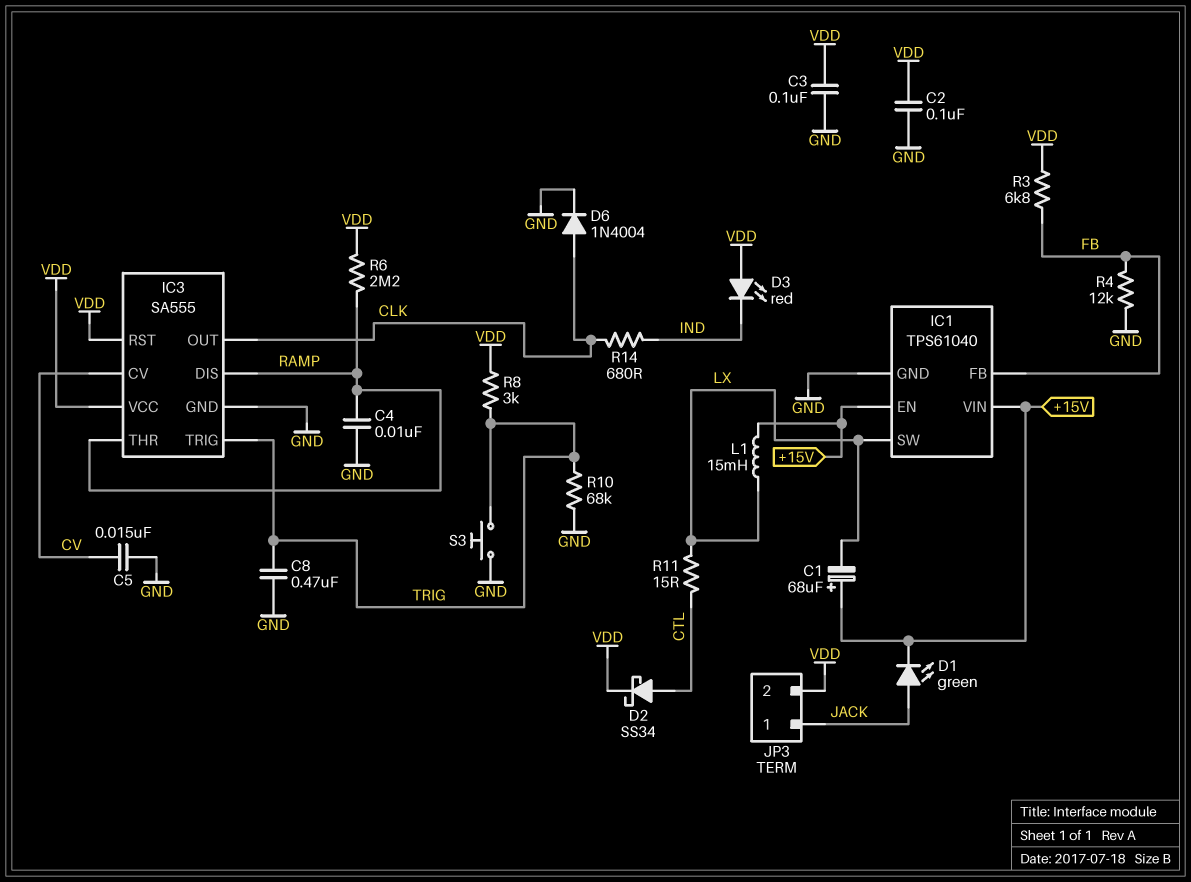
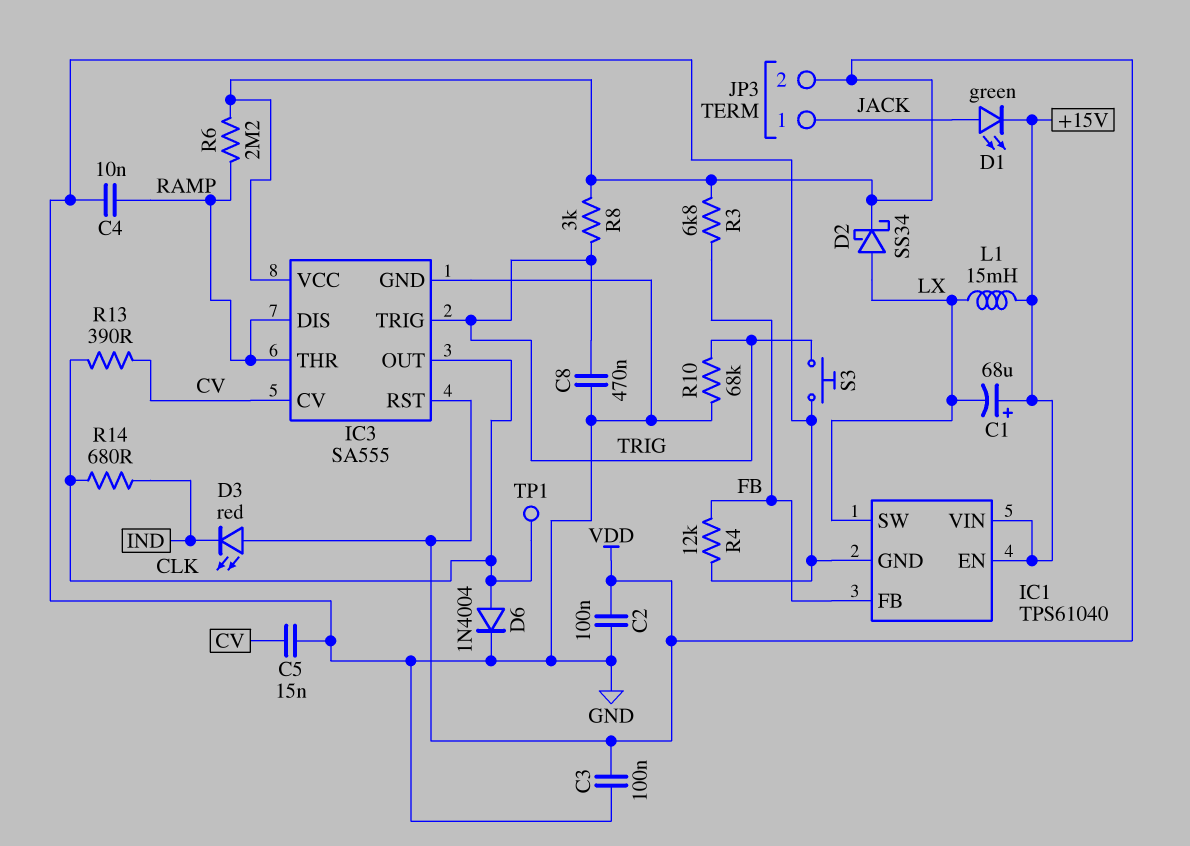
D2: schottky SS34 (A CTL, K VDD) -> schottky SS34 (A LX, K VDD)
R11: 15 (CTL, LX) -> none
R13: none -> 390 (CLK, CV)
TP1: none -> test point (CLK)

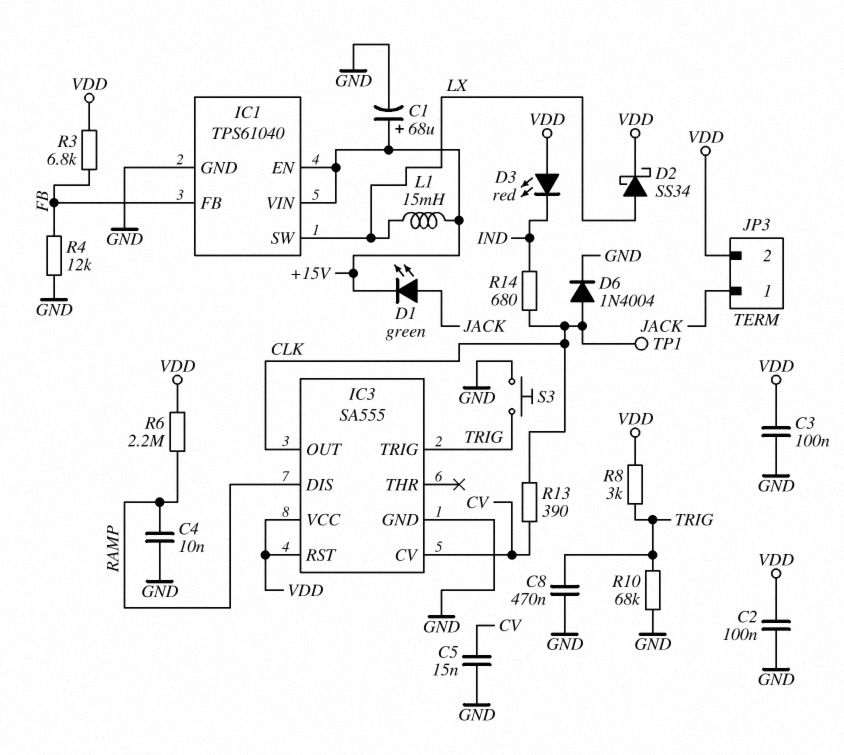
C1: 68uF (plus +15V, minus LX) -> 68uF (plus +15V, minus GND)
IC3 pin THR: RAMP -> none

